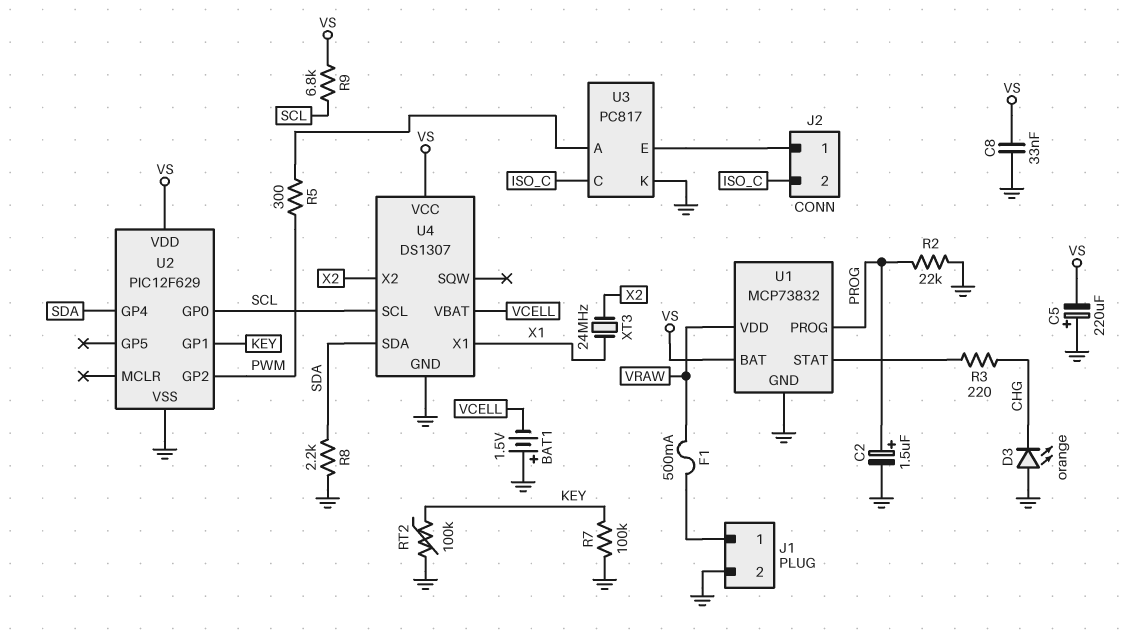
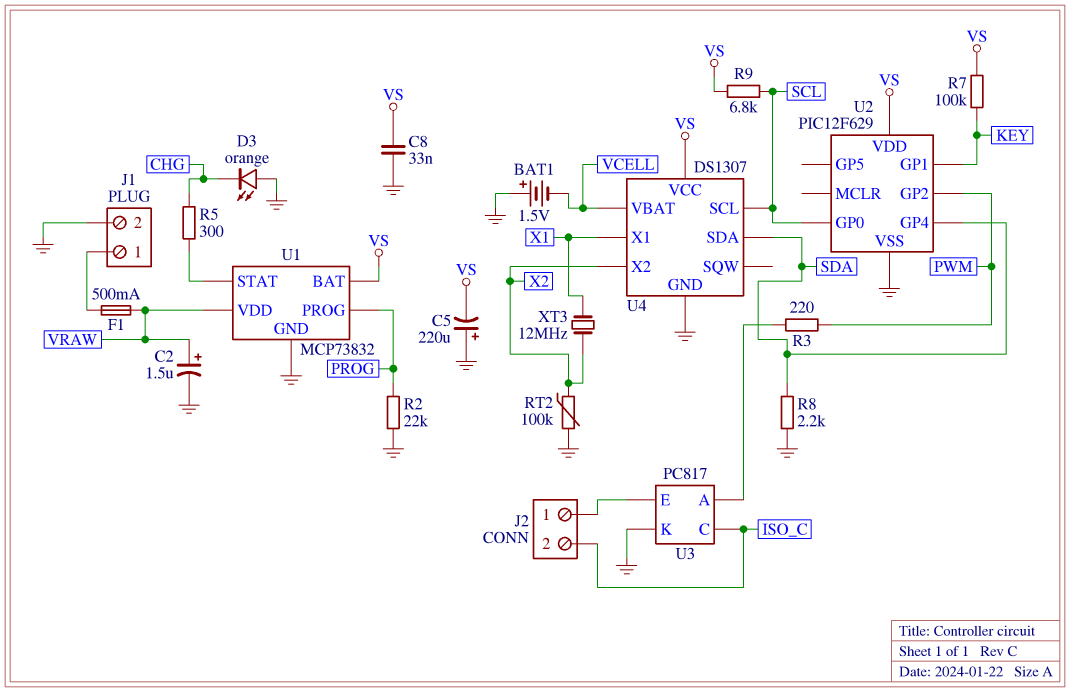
C2: 1.5uF (plus PROG, minus GND) -> 1.5uF (plus VRAW, minus GND)
R3: 220 (CHG, U1/STAT) -> 220 (PWM, U3/A)
R5: 300 (PWM, U3/A) -> 300 (CHG, U1/STAT)
R7: 100k (GND, KEY) -> 100k (KEY, VS)
RT2: 100k (GND, KEY) -> 100k (GND, X2)
XT3: 24MHz (X1, X2) -> 12MHz (X1, X2)

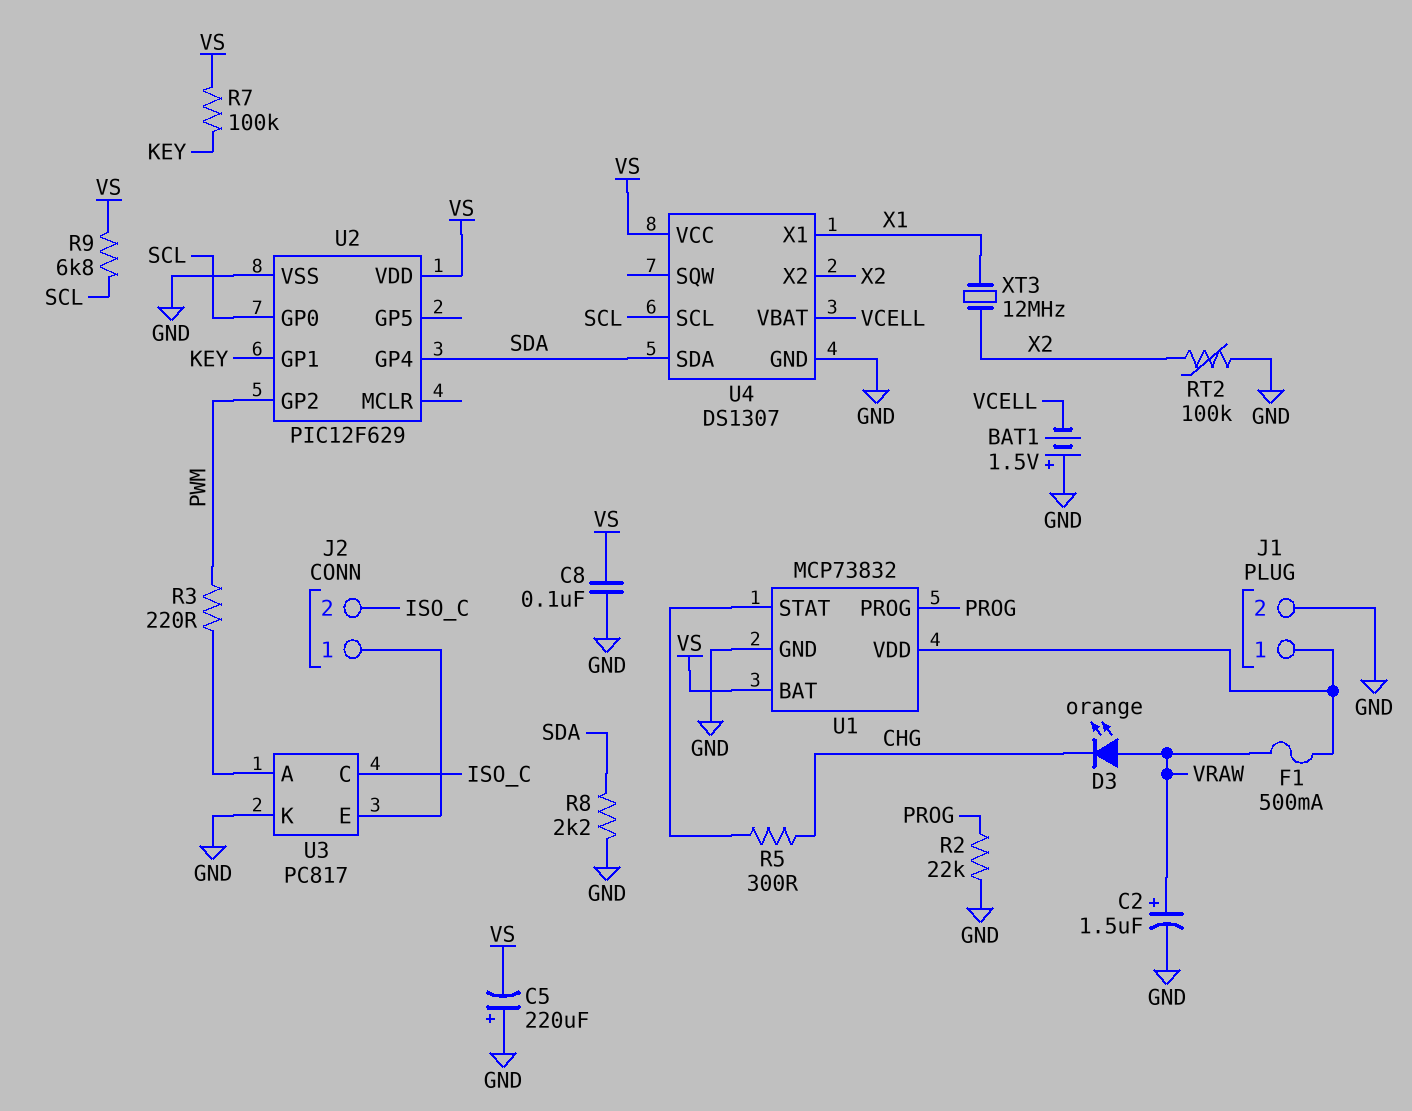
C8: 33nF (GND, VS) -> 100nF (GND, VS)
D3: LED orange (A GND, K CHG) -> LED orange (A VRAW, K CHG)
U1 pin VDD: VRAW -> J1/1

